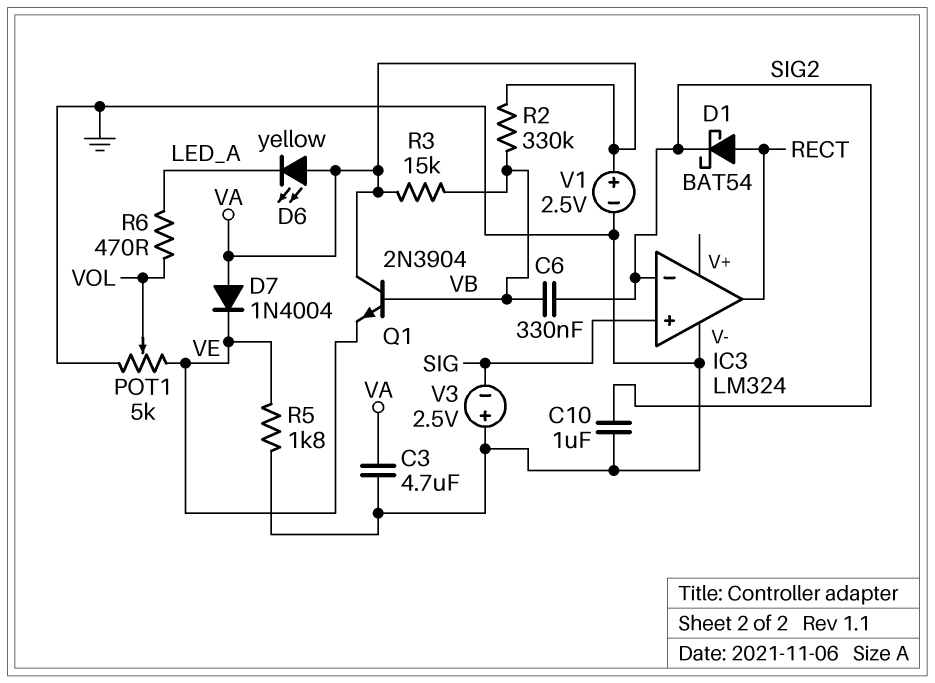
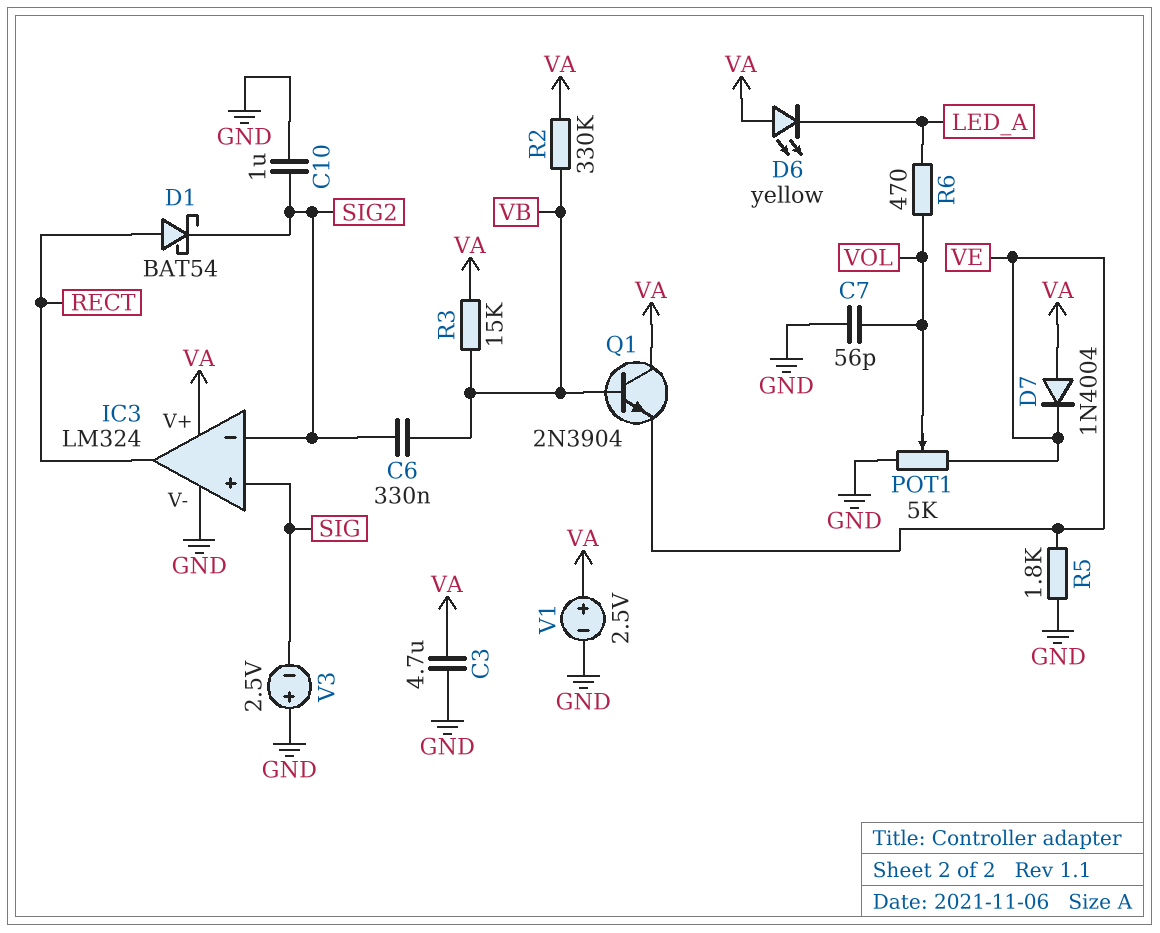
C7: none -> 56pF (GND, VOL)
IC3 pin V+: none -> VA

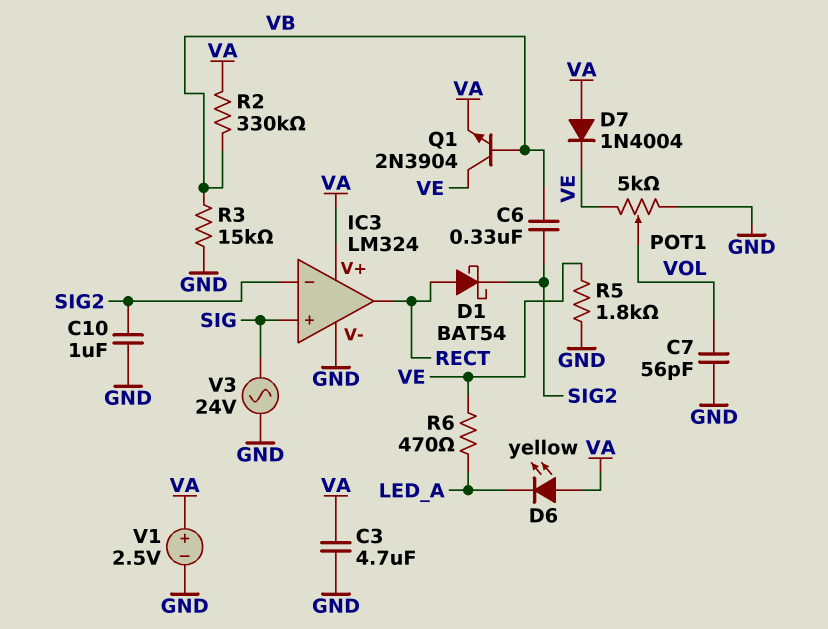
Q1: NPN 2N3904 (B VB, C VA, E VE) -> NPN 2N3904 (B VB, C VE, E VA)
R3: 15k (VA, VB) -> 15k (GND, VB)
R6: 470 (LED_A, VOL) -> 470 (LED_A, VE)
V3: 2.5V (plus GND, minus SIG) -> AC 24V (GND, SIG)

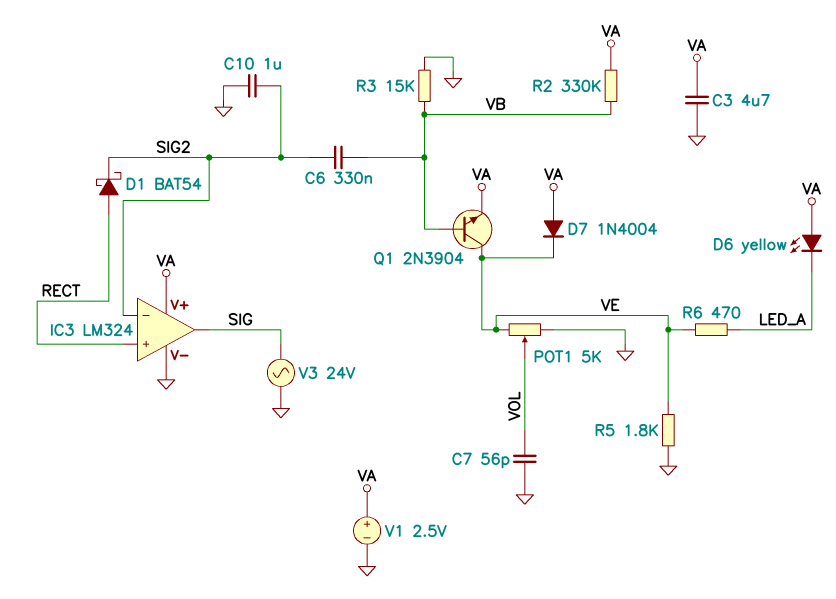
IC3 pin in+: SIG -> RECT
IC3 pin out: RECT -> SIG

